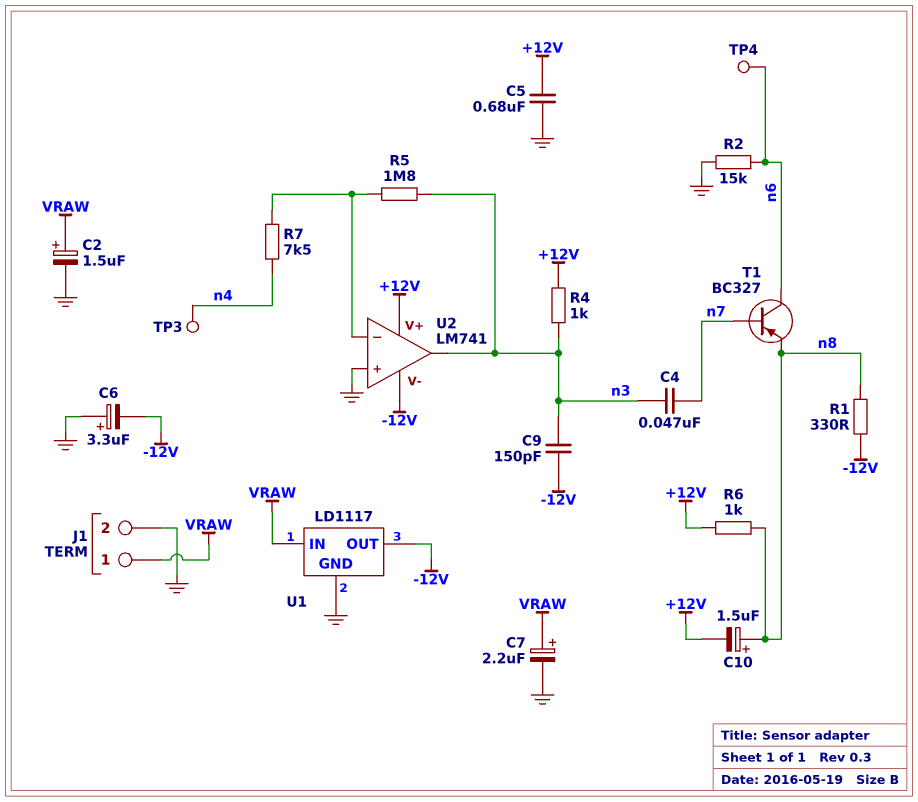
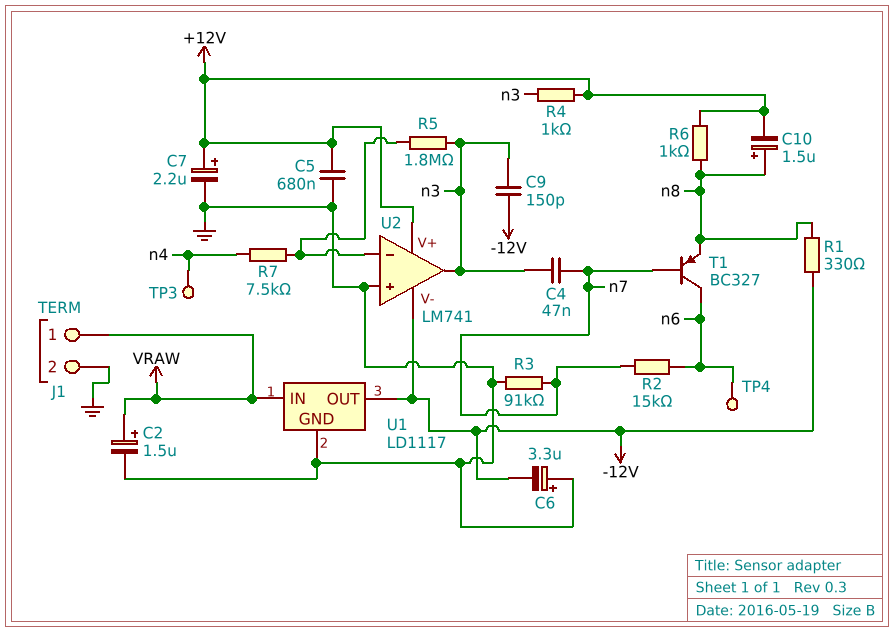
C7: 2.2uF (plus VRAW, minus GND) -> 2.2uF (plus +12V, minus GND)
R2: 15k (GND, n6) -> 15k (n6, n7)
R3: none -> 91k (GND, n7)

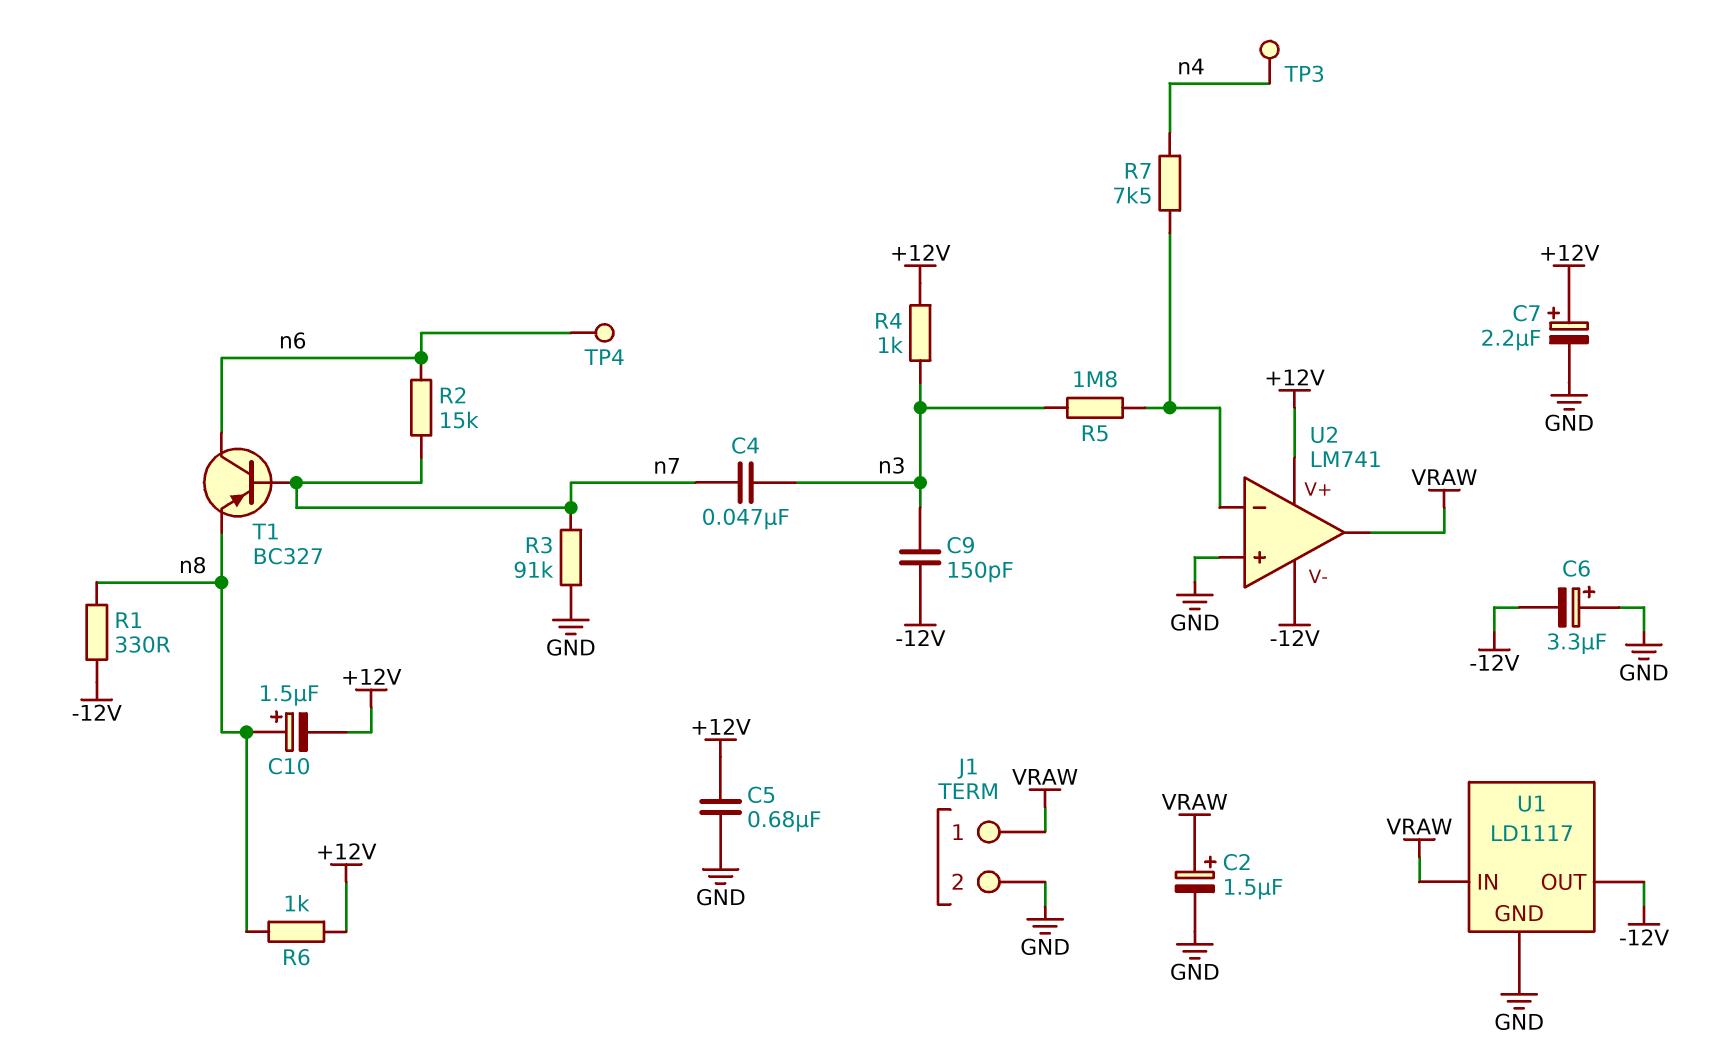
U2 pin out: n3 -> VRAW

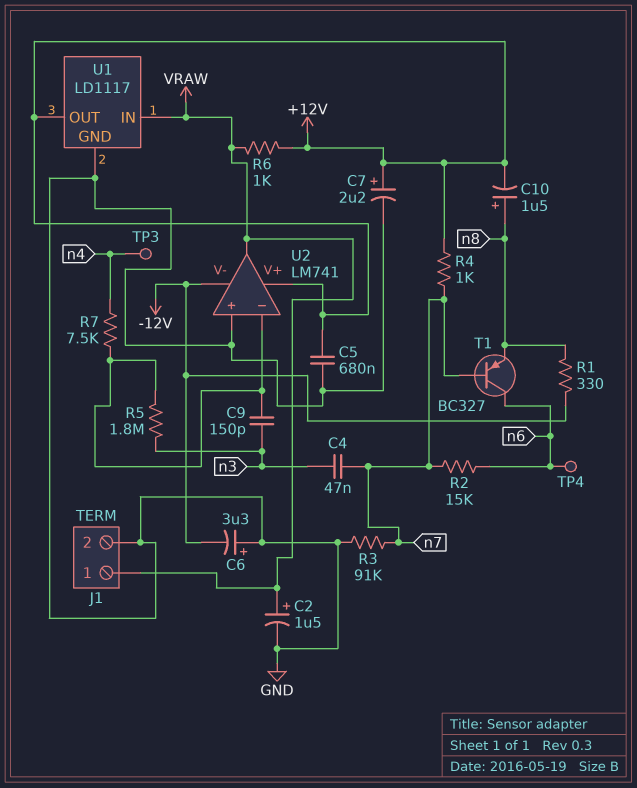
C9: 150pF (-12V, n3) -> 150pF (U2/in-, n3)
R4: 1k (+12V, n3) -> 1k (+12V, n7)
R6: 1k (+12V, n8) -> 1k (+12V, VRAW)
U1 pin OUT: -12V -> +12V

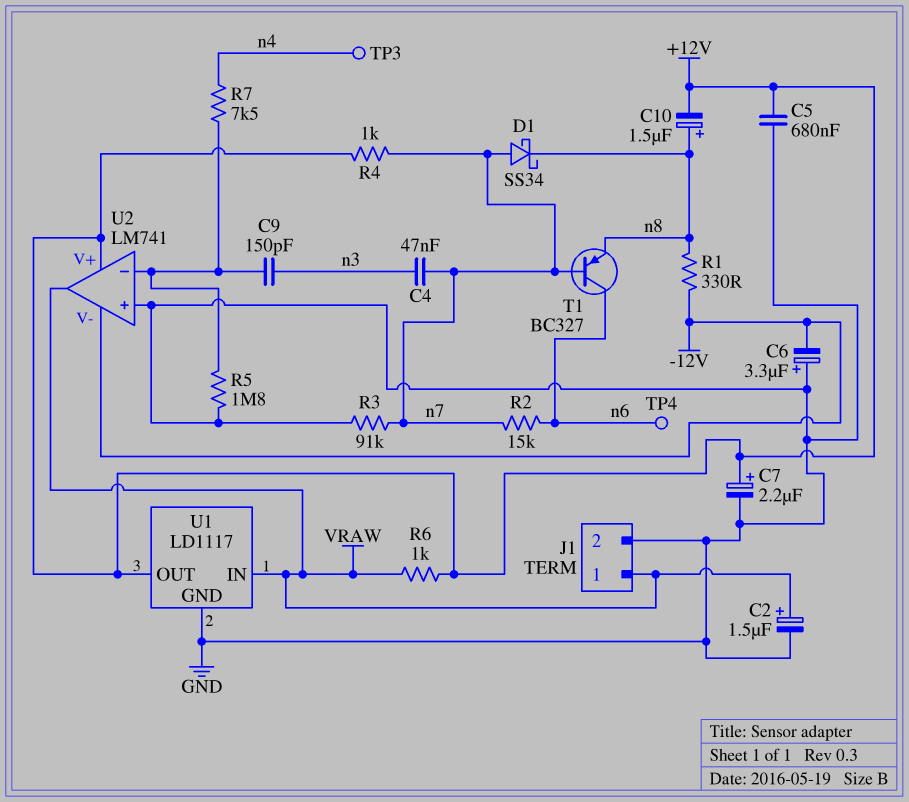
D1: none -> schottky SS34 (A n7, K n8)
R5: 1.8M (U2/in-, n3) -> 1.8M (GND, U2/in-)

